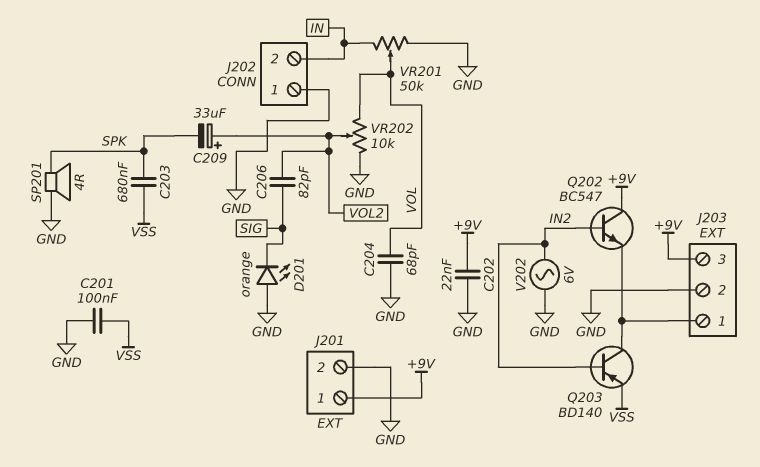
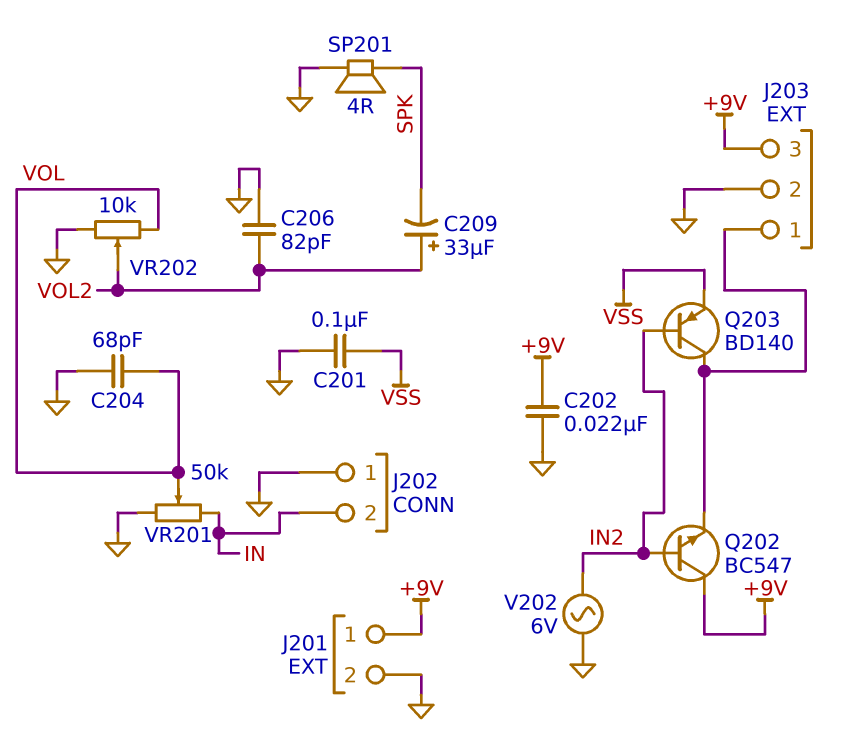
C203: 680nF (SPK, VSS) -> none
C206: 82pF (SIG, VOL2) -> 82pF (GND, VOL2)
D201: LED orange (A GND, K SIG) -> none

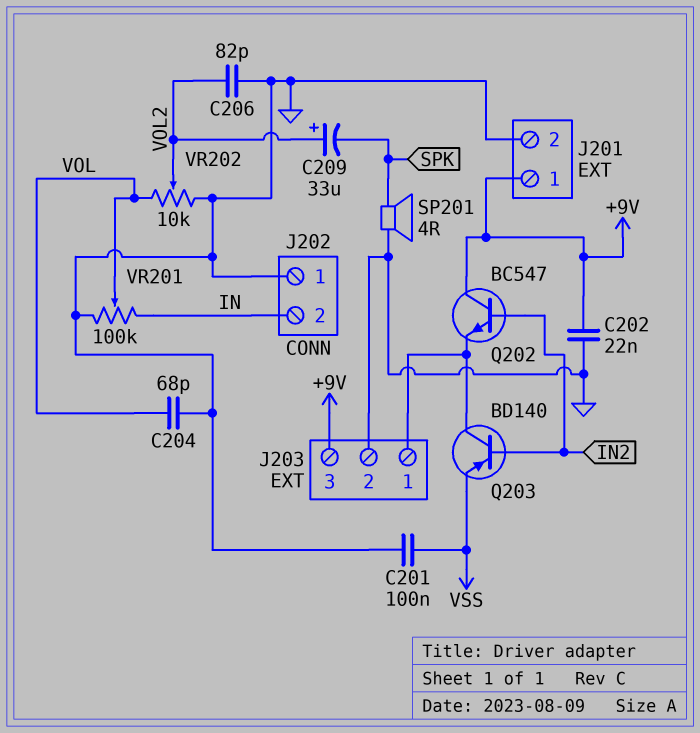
V202: AC 6V (GND, IN2) -> none
VR201: 50k (GND, IN, wiper VOL) -> 100k (GND, IN, wiper VOL)

